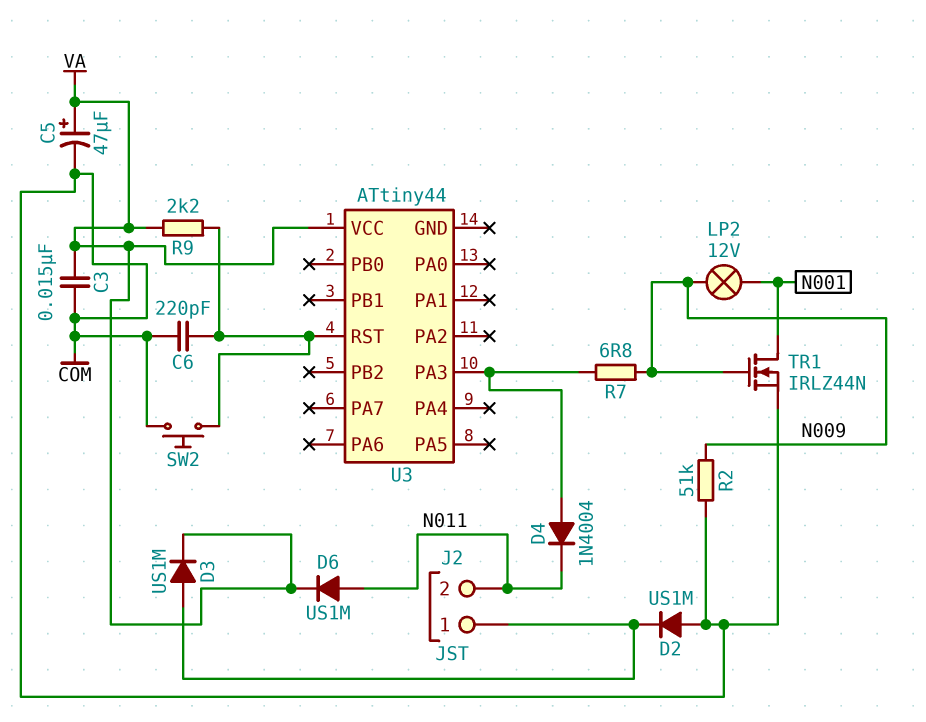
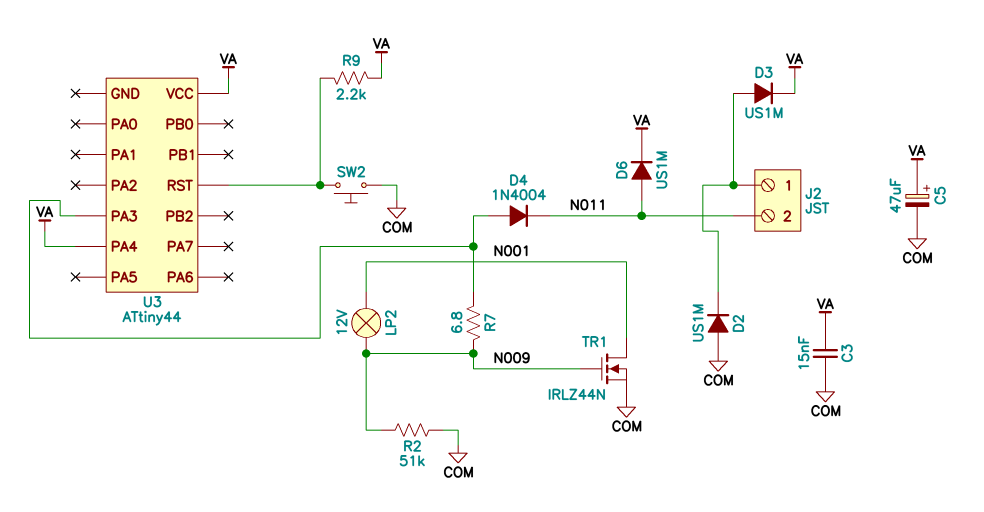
C6: 220pF (COM, U3/RST) -> none
U3 pin PA4: none -> VA

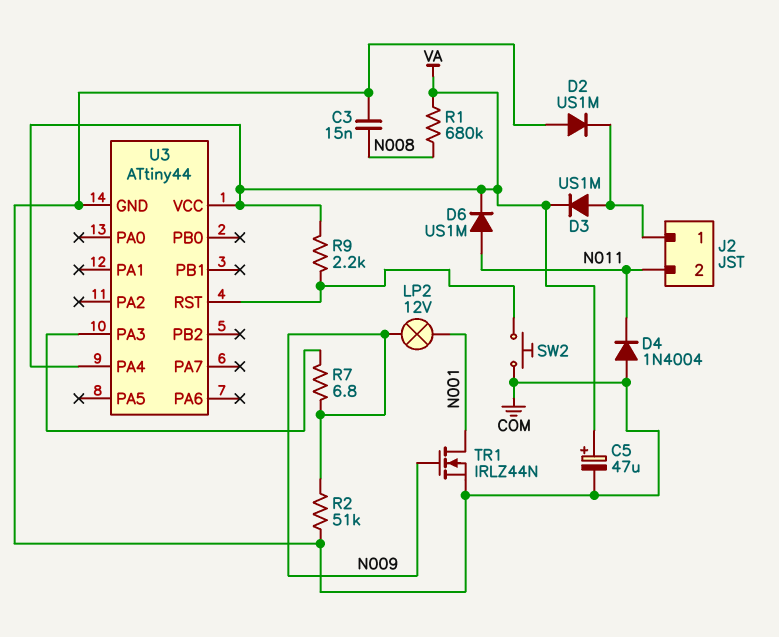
C3: 15nF (COM, VA) -> 15nF (COM, N008)
D4: diode 1N4004 (A U3/PA3, K N011) -> diode 1N4004 (A COM, K N011)
R1: none -> 680k (N008, VA)
U3 pin GND: none -> COM

